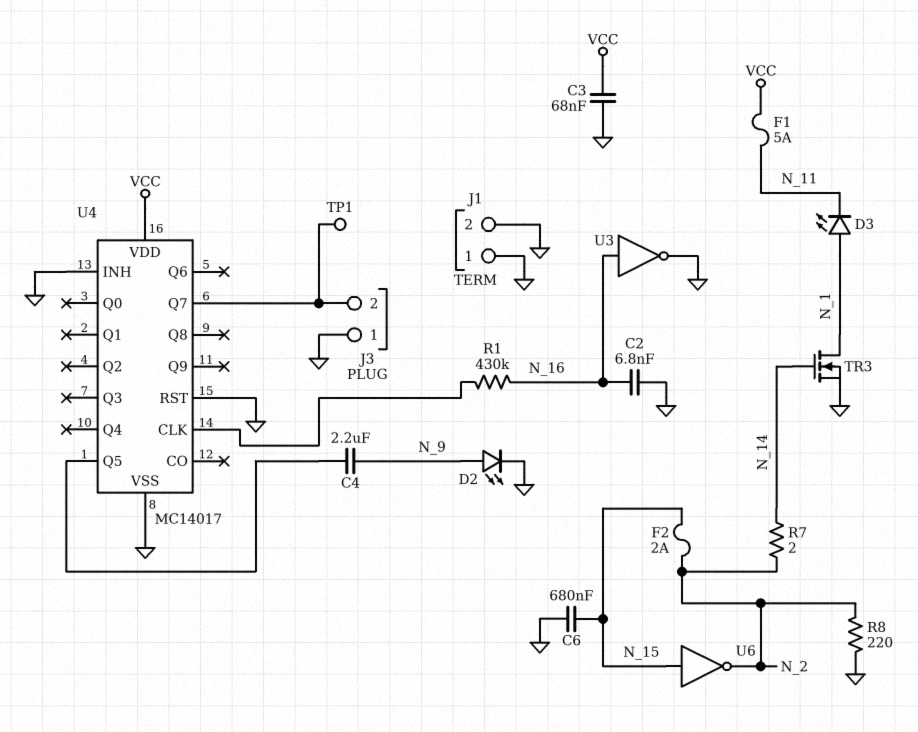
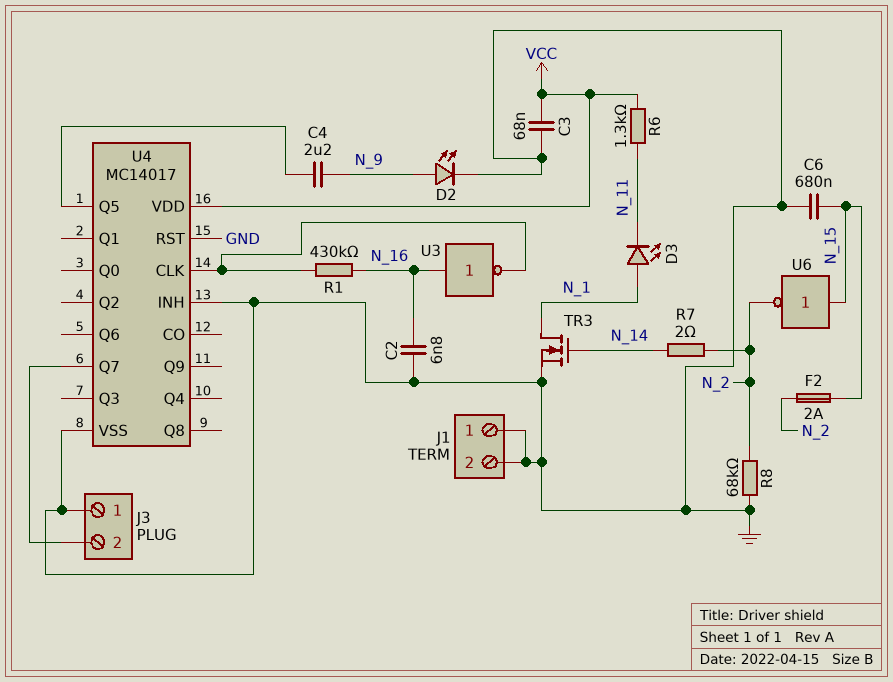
F1: 5A (N_11, VCC) -> none
R6: none -> 1.3k (N_11, VCC)
R8: 220 (GND, N_2) -> 68k (GND, N_2)
TP1: test point (J3/2) -> none
U3: NOT (in N_16, out GND) -> NOT (in N_16, out U4/CLK)

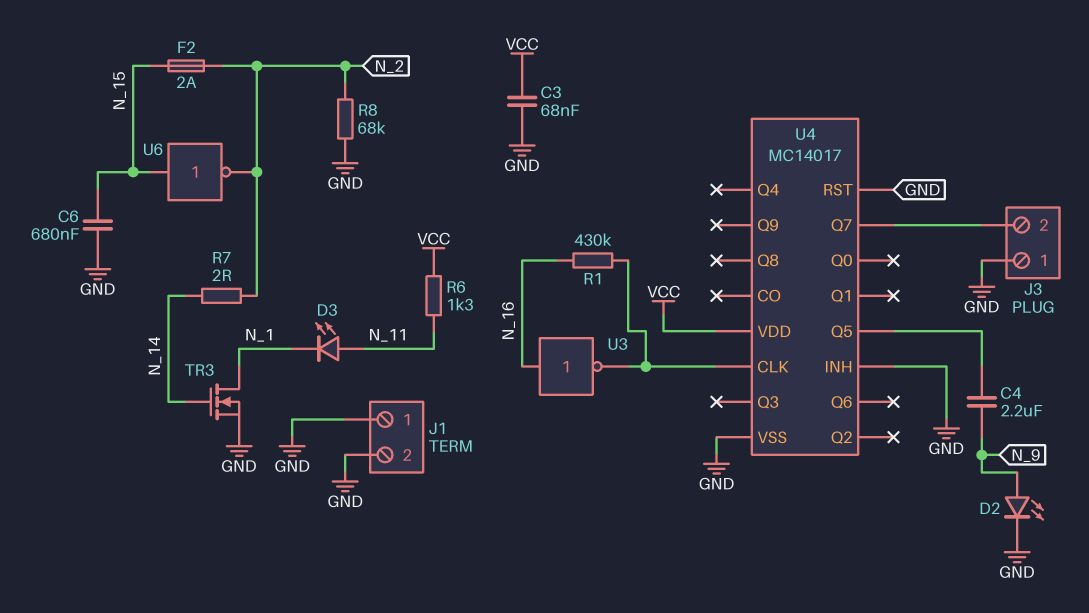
C2: 6.8nF (GND, N_16) -> none
D3: LED (A N_1, K N_11) -> LED (A N_11, K N_1)

